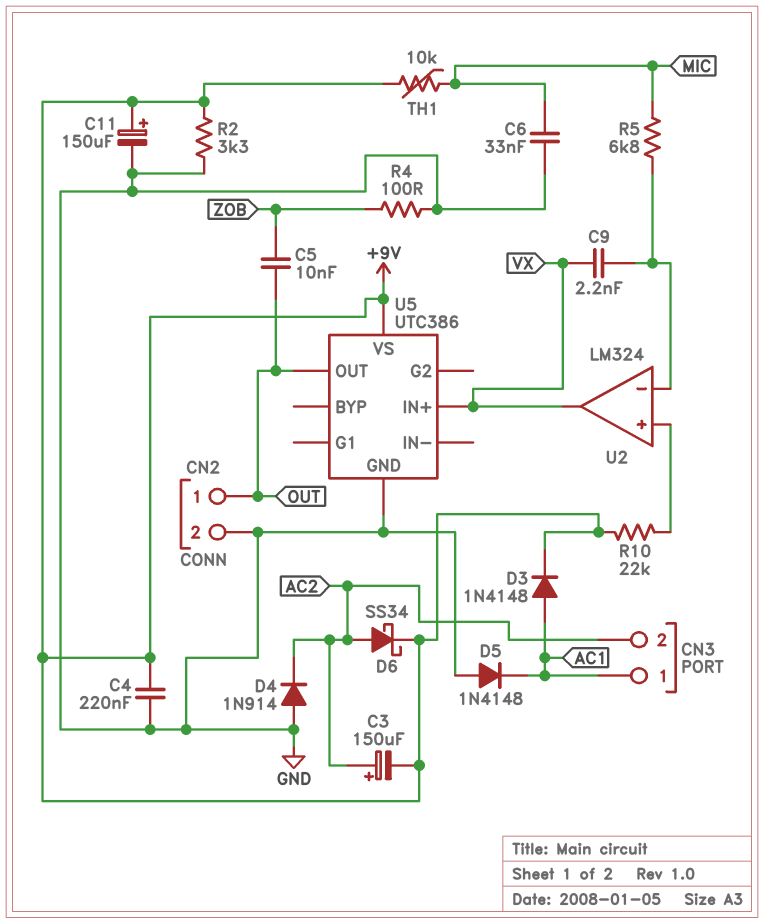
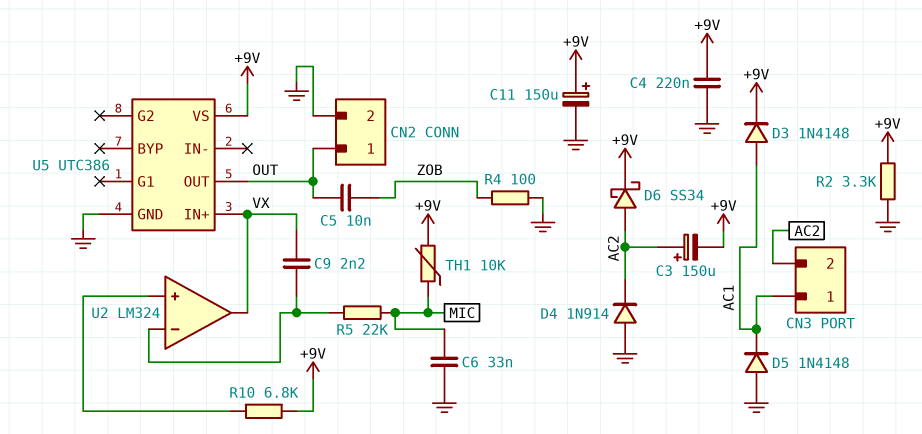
R5: 6.8k (MIC, U2/in-) -> 22k (MIC, U2/in-)
R10: 22k (+9V, U2/in+) -> 6.8k (+9V, U2/in+)

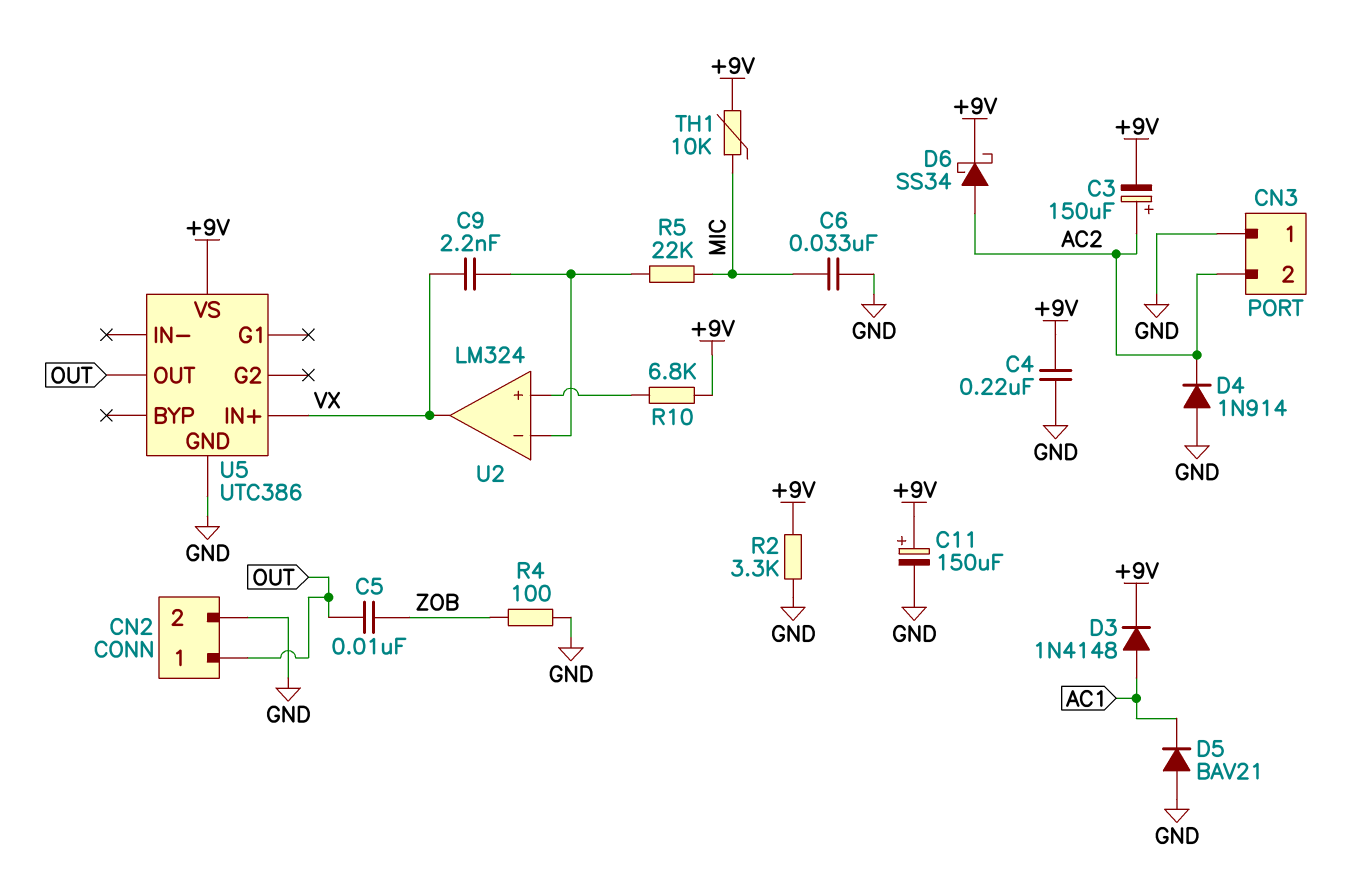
CN3 pin 1: AC1 -> GND
D5: diode 1N4148 (A GND, K AC1) -> diode BAV21 (A GND, K AC1)

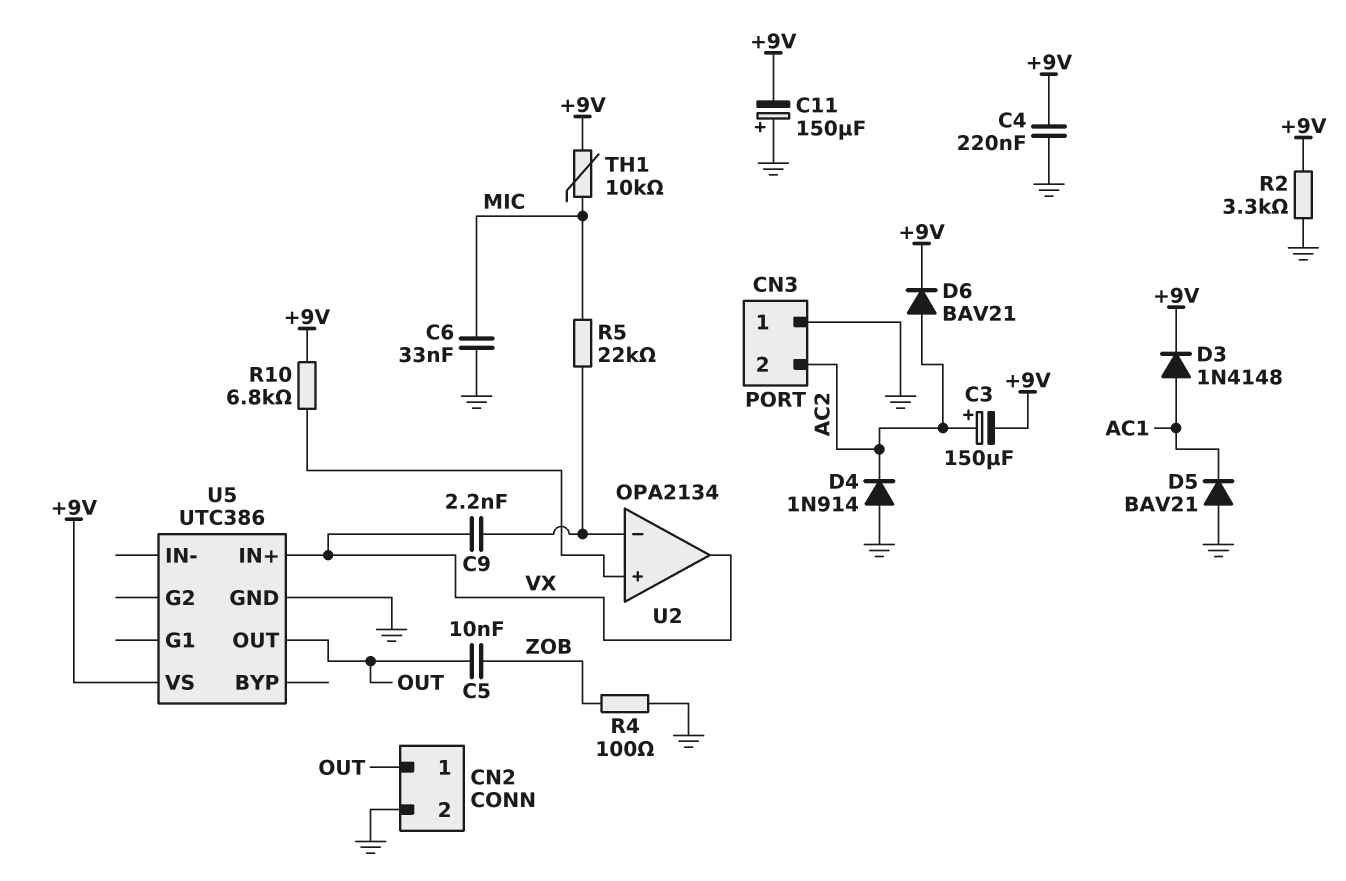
C11: 150uF (plus +9V, minus GND) -> 150uF (plus GND, minus +9V)
D6: schottky SS34 (A AC2, K +9V) -> diode BAV21 (A AC2, K +9V)
U2: LM324 -> OPA2134

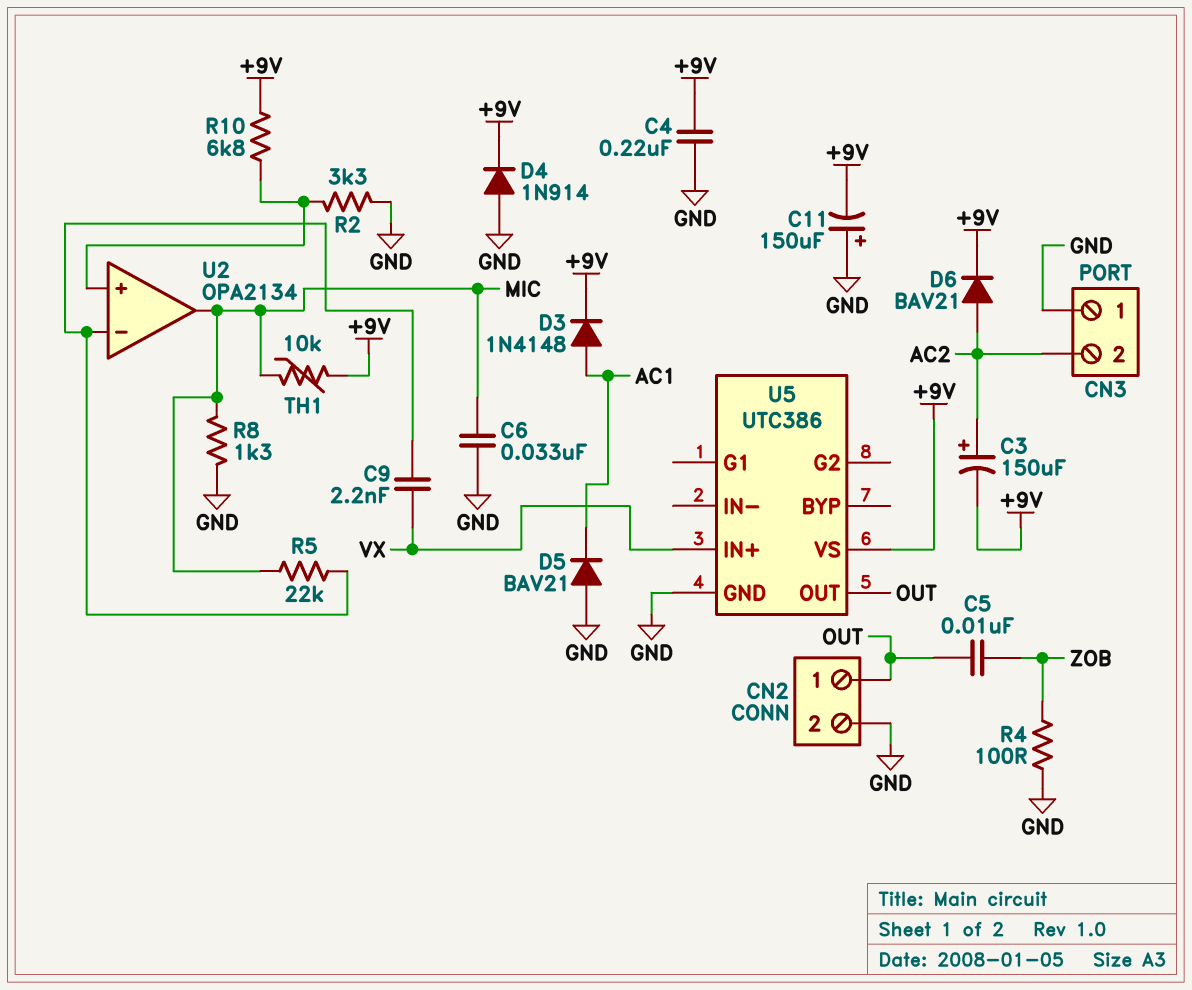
D4: diode 1N914 (A GND, K AC2) -> diode 1N914 (A GND, K +9V)
R2: 3.3k (+9V, GND) -> 3.3k (GND, U2/in+)
R8: none -> 1.3k (GND, MIC)
U2 pin out: VX -> MIC

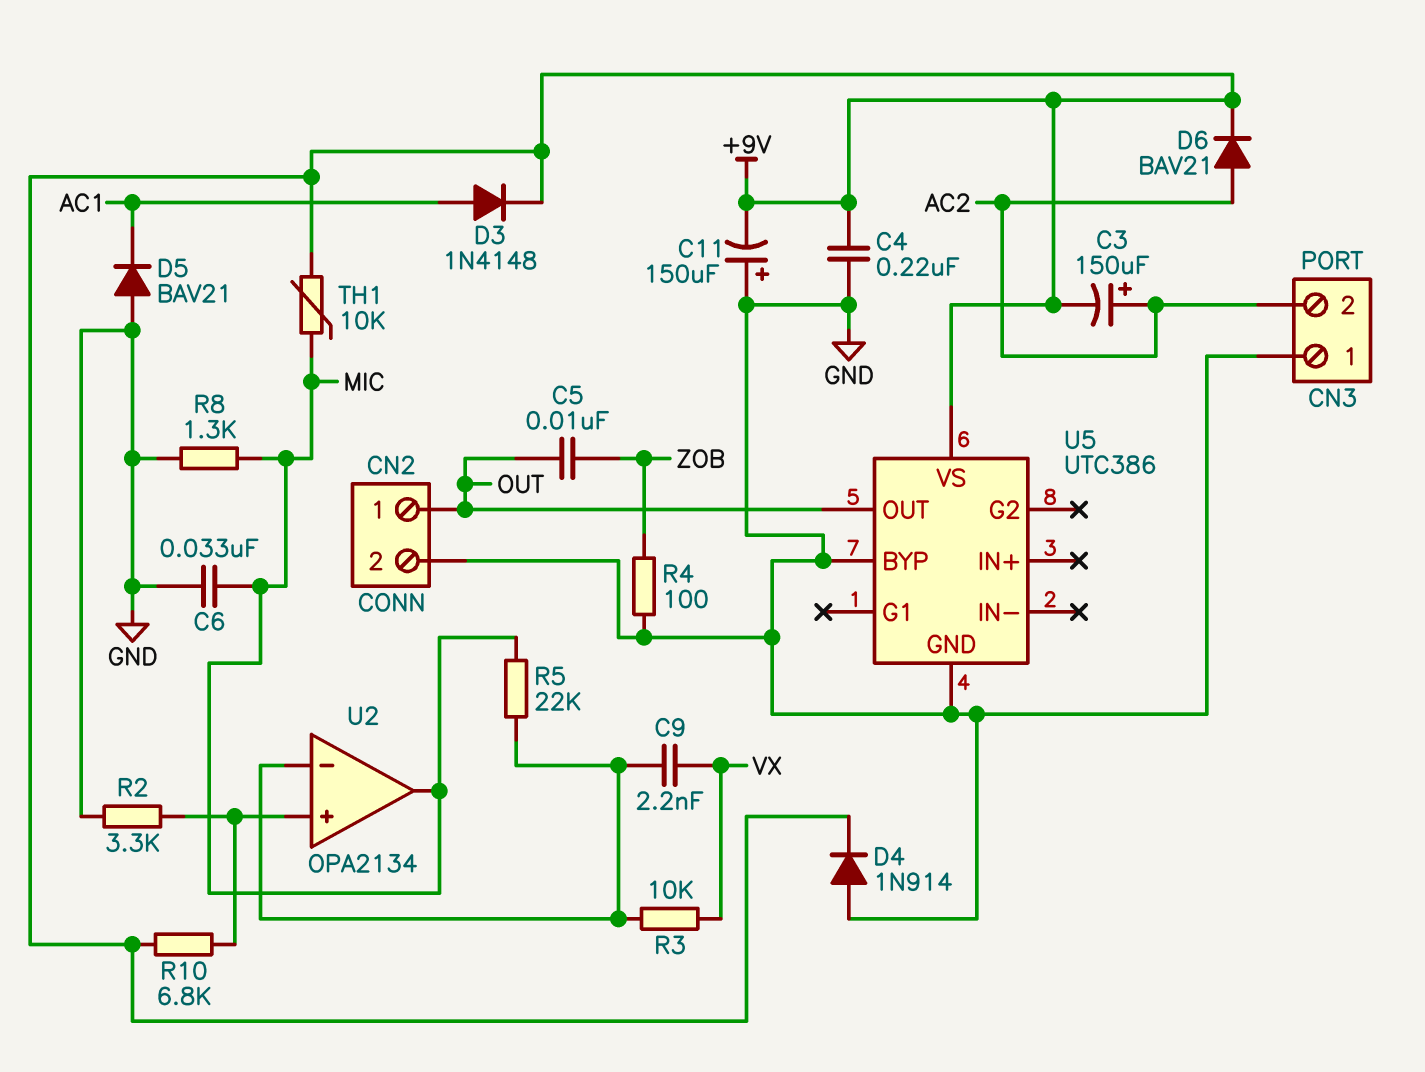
R3: none -> 10k (U2/in-, VX)
U5 pin BYP: none -> GND
U5 pin IN+: VX -> none

